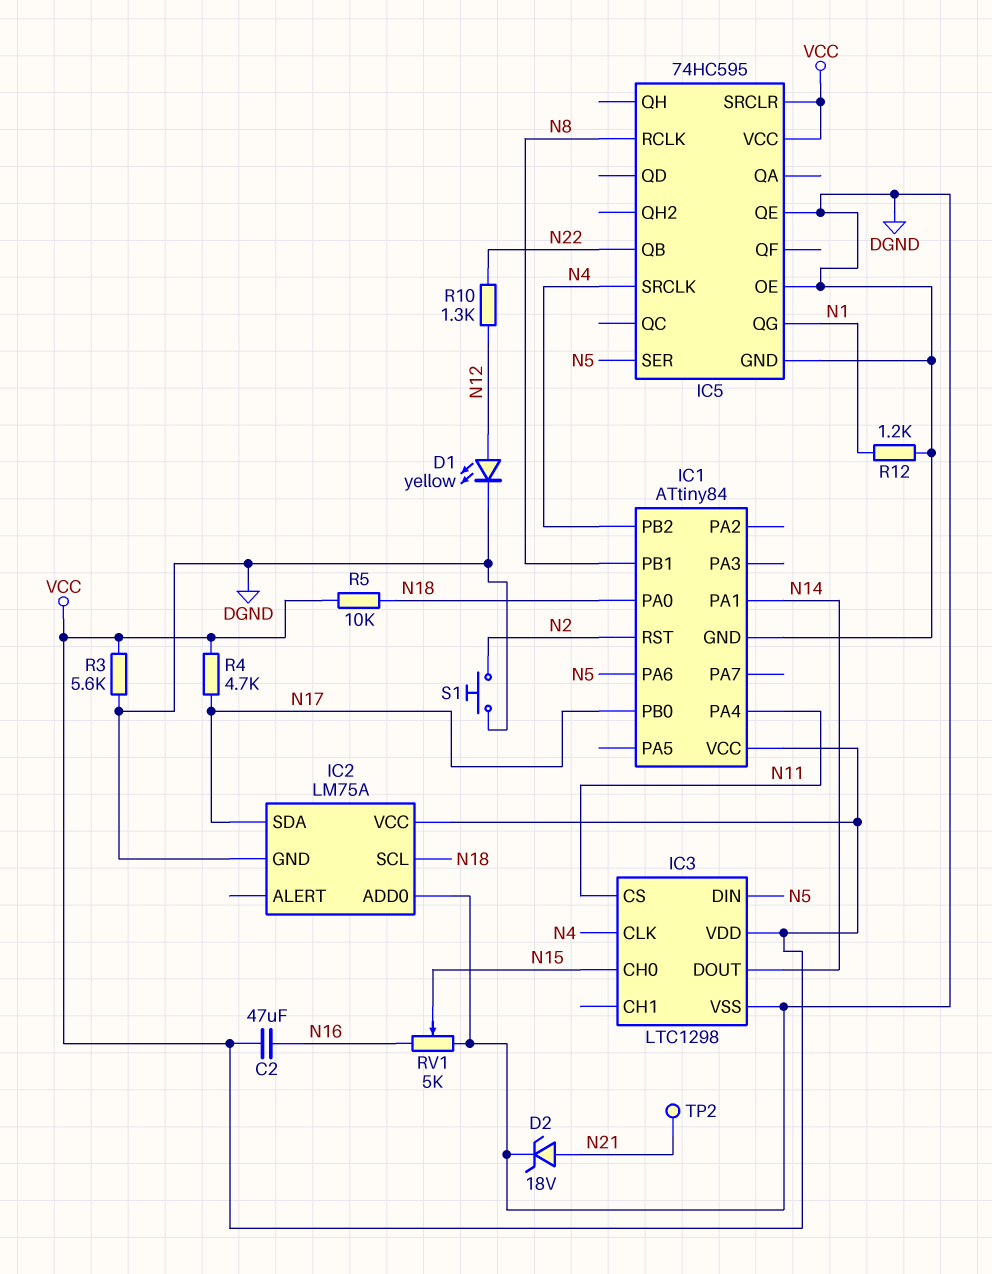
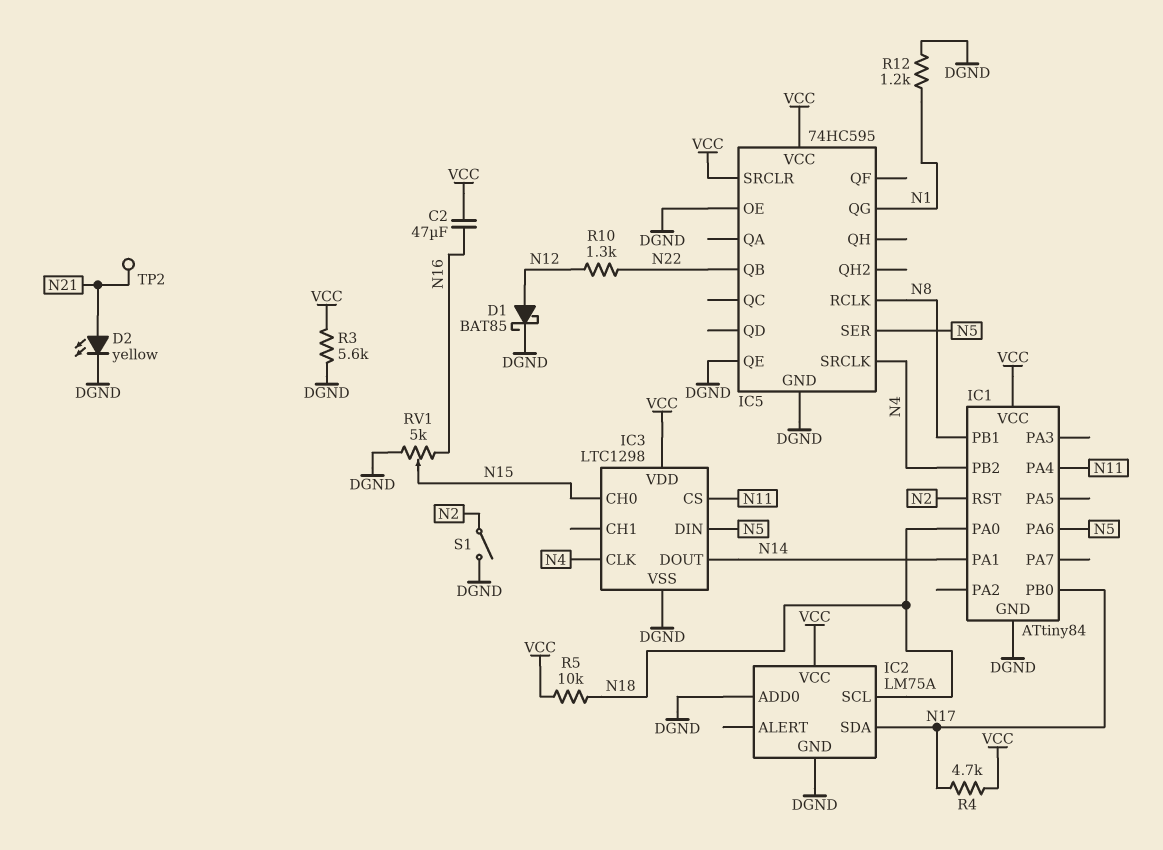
D1: LED yellow (A N12, K DGND) -> schottky BAT85 (A N12, K DGND)
D2: zener 18V (A N21, K DGND) -> LED yellow (A N21, K DGND)
S1: button (DGND, N2) -> switch (DGND, N2)

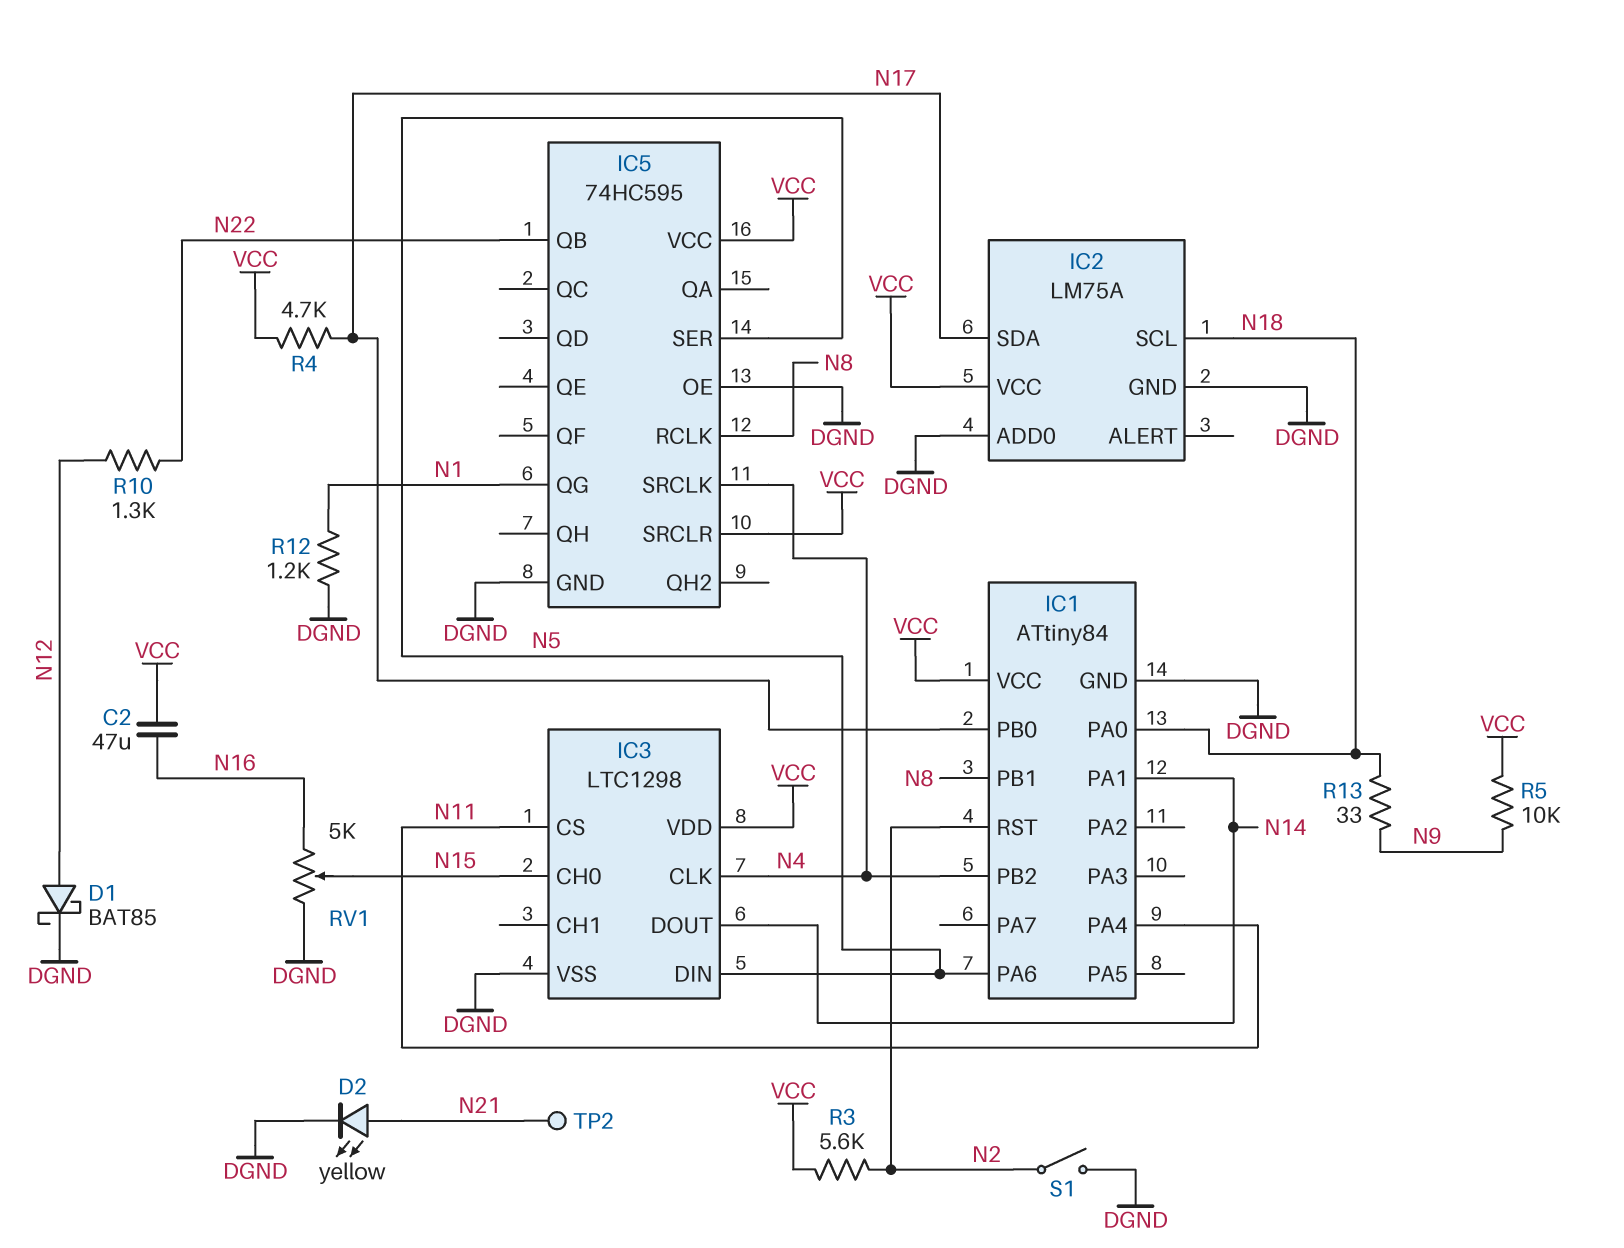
IC5 pin QE: DGND -> none
R3: 5.6k (DGND, VCC) -> 5.6k (N2, VCC)
R5: 10k (N18, VCC) -> 10k (N9, VCC)
R13: none -> 33 (N9, N18)

